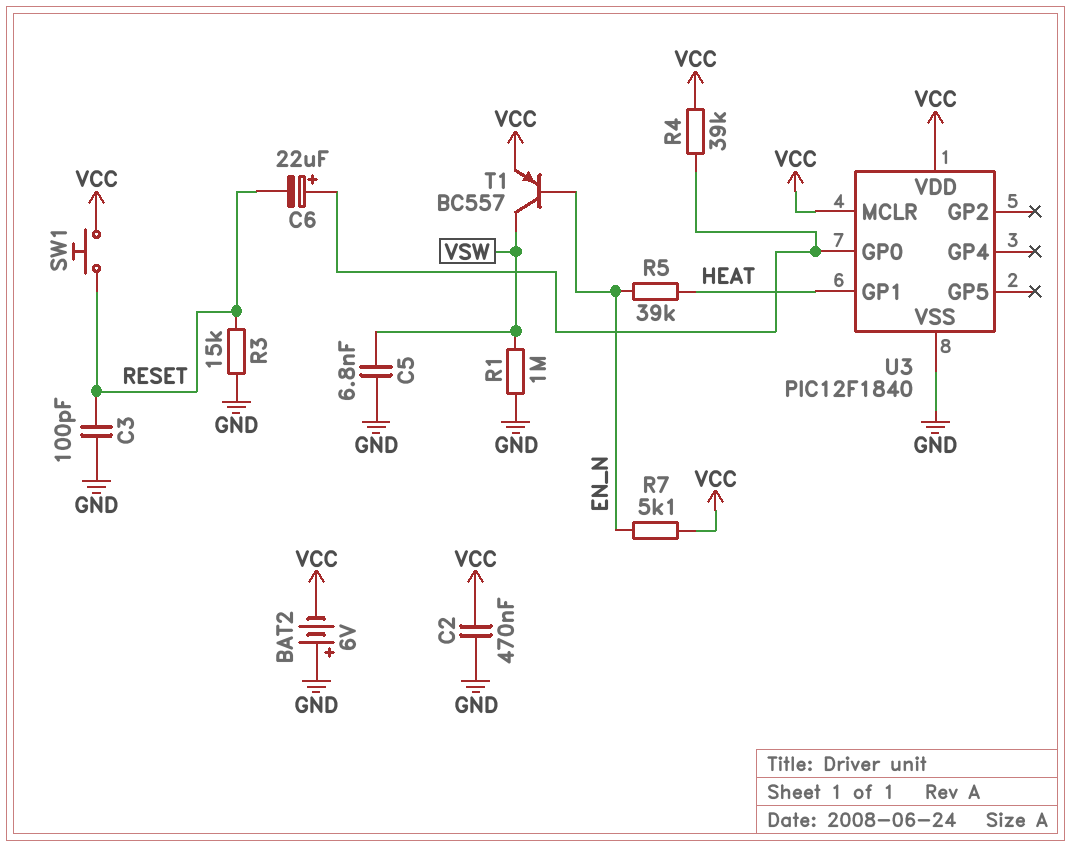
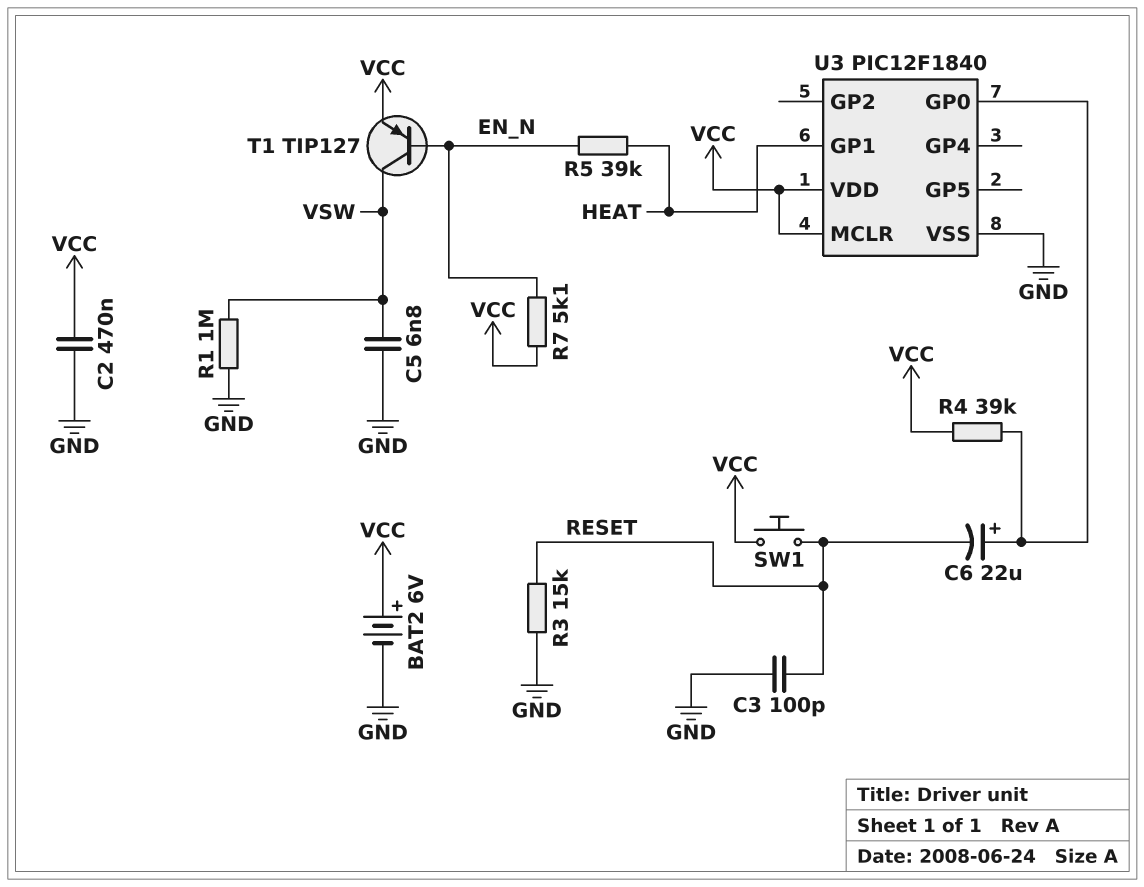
BAT2: 6V (plus GND, minus VCC) -> 6V (plus VCC, minus GND)
T1: PNP BC557 (B EN_N, C VSW, E VCC) -> PNP TIP127 (B EN_N, C VSW, E VCC)

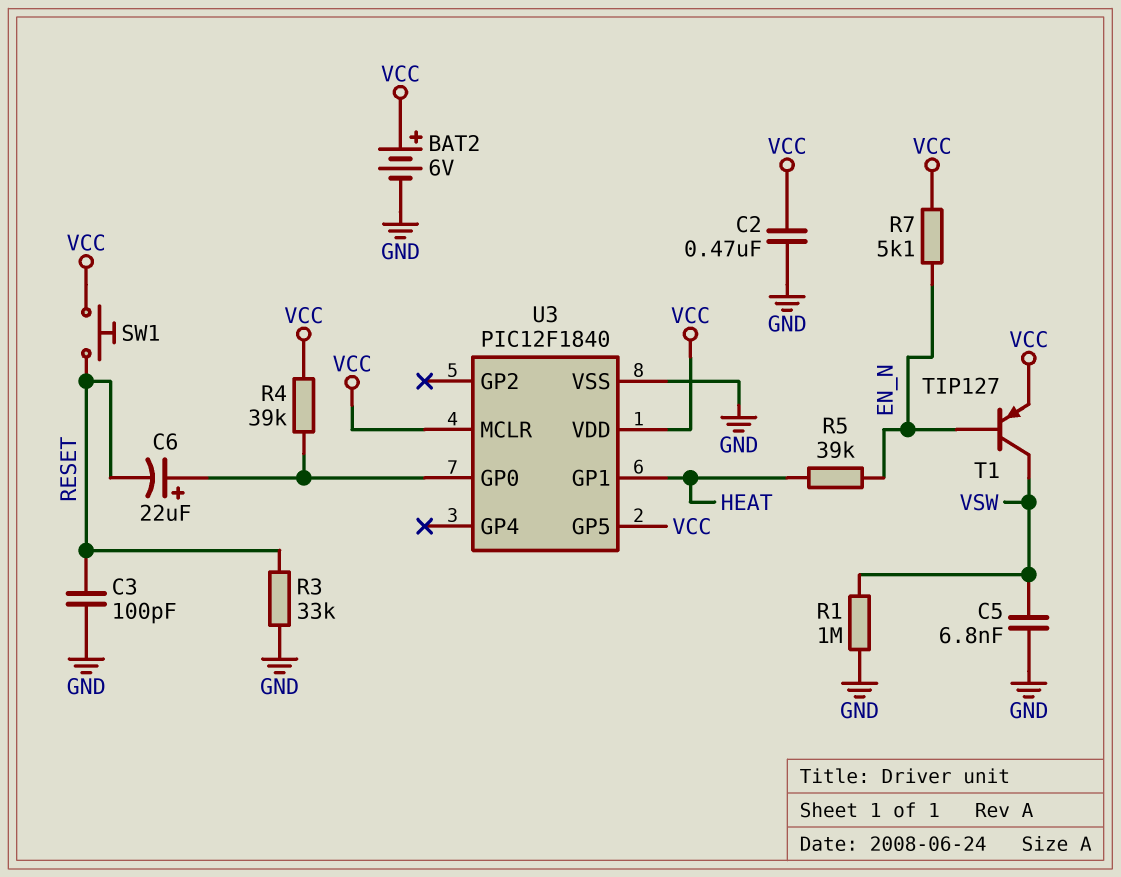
R3: 15k (GND, RESET) -> 33k (GND, RESET)
U3 pin GP5: none -> VCC

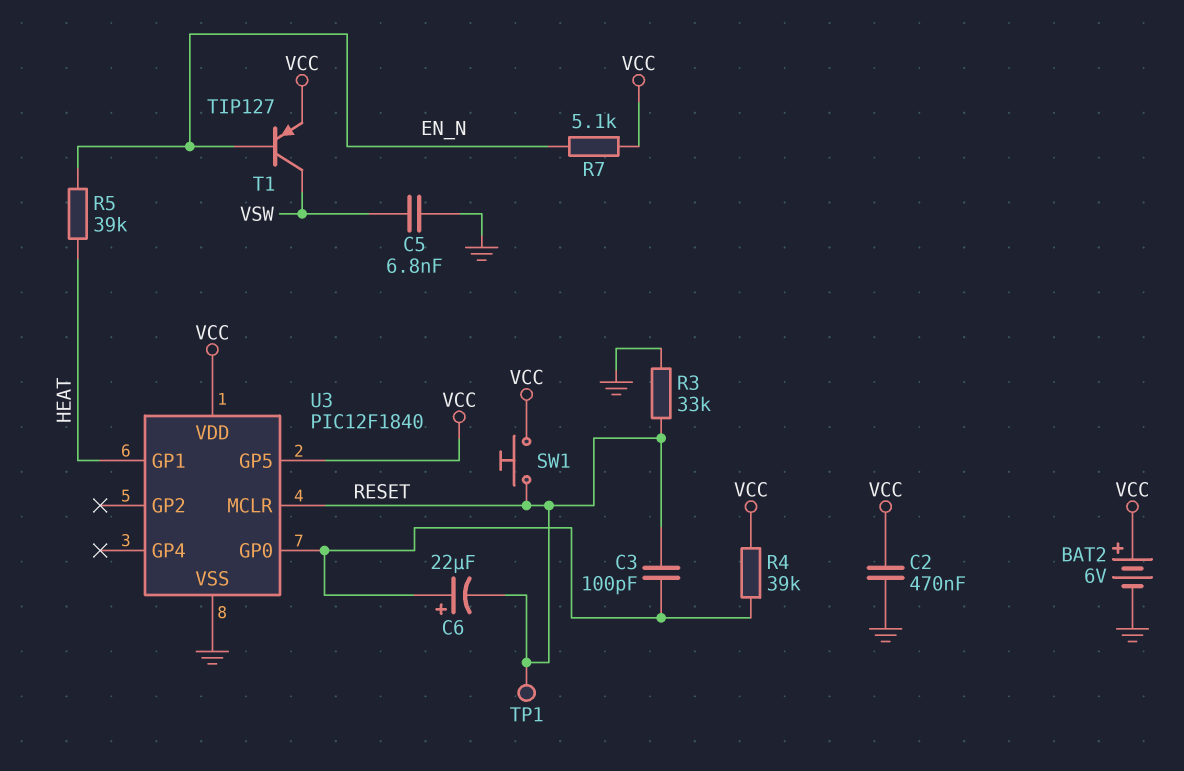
C3: 100pF (GND, RESET) -> 100pF (RESET, U3/GP0)
R1: 1M (GND, VSW) -> none
TP1: none -> test point (RESET)
U3 pin MCLR: VCC -> RESET

